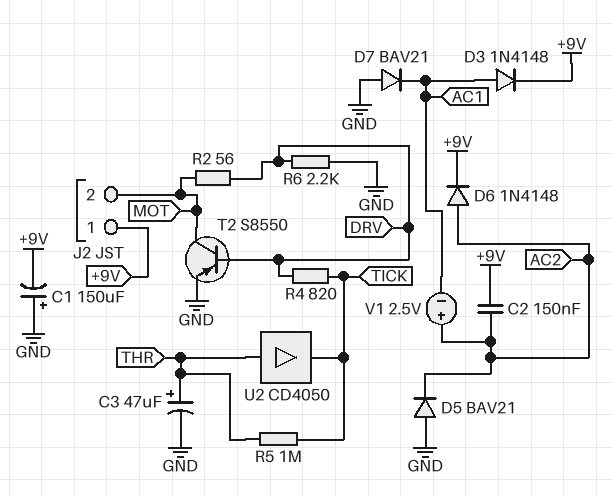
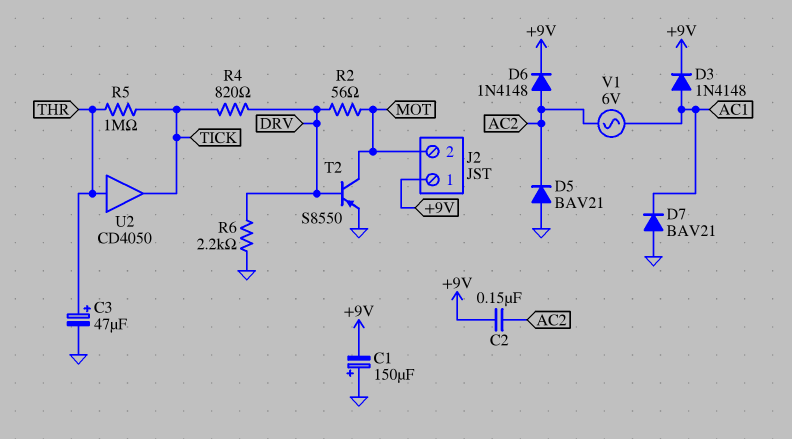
V1: 2.5V (plus AC2, minus AC1) -> AC 6V (AC1, AC2)

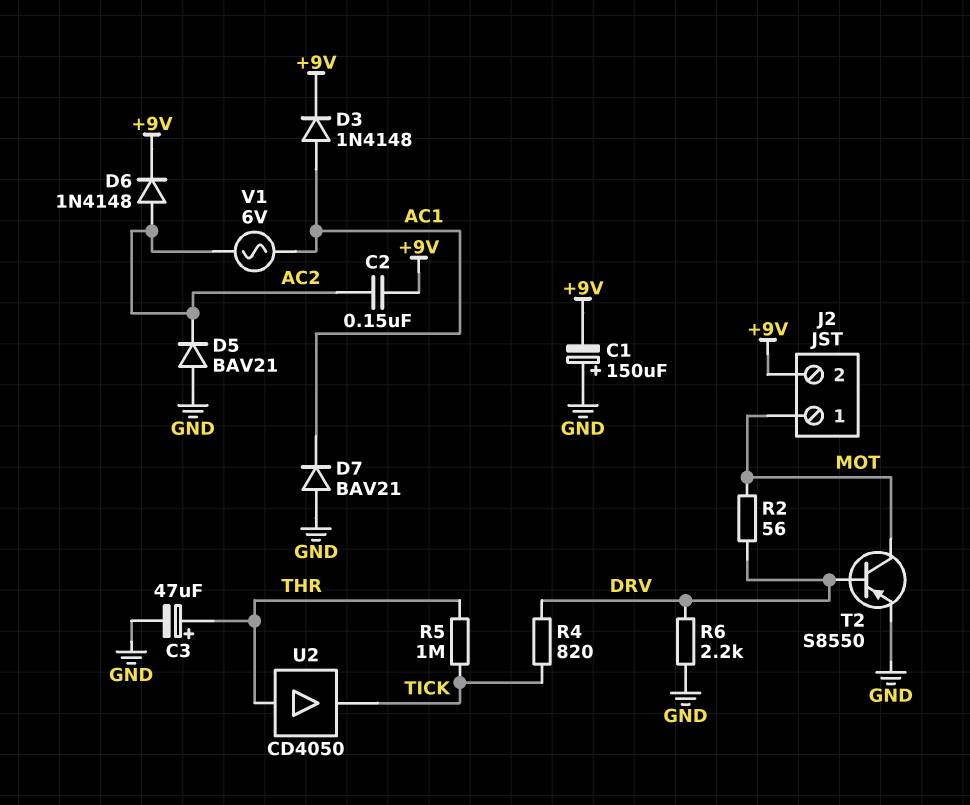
J2 pin 1: +9V -> MOT
J2 pin 2: MOT -> +9V

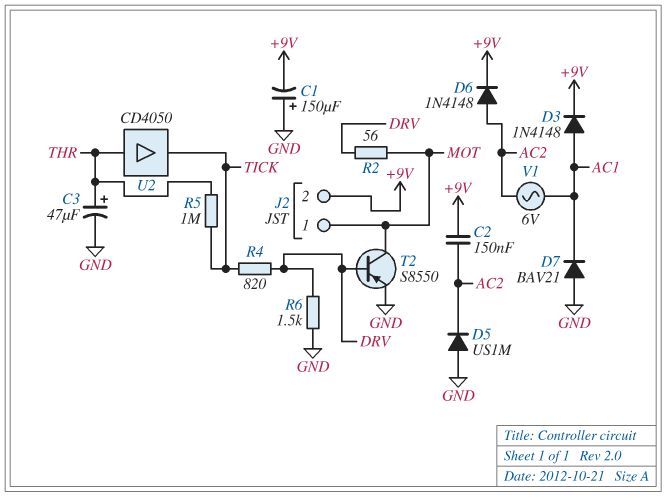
D5: diode BAV21 (A GND, K AC2) -> diode US1M (A GND, K AC2)
R6: 2.2k (DRV, GND) -> 1.5k (DRV, GND)

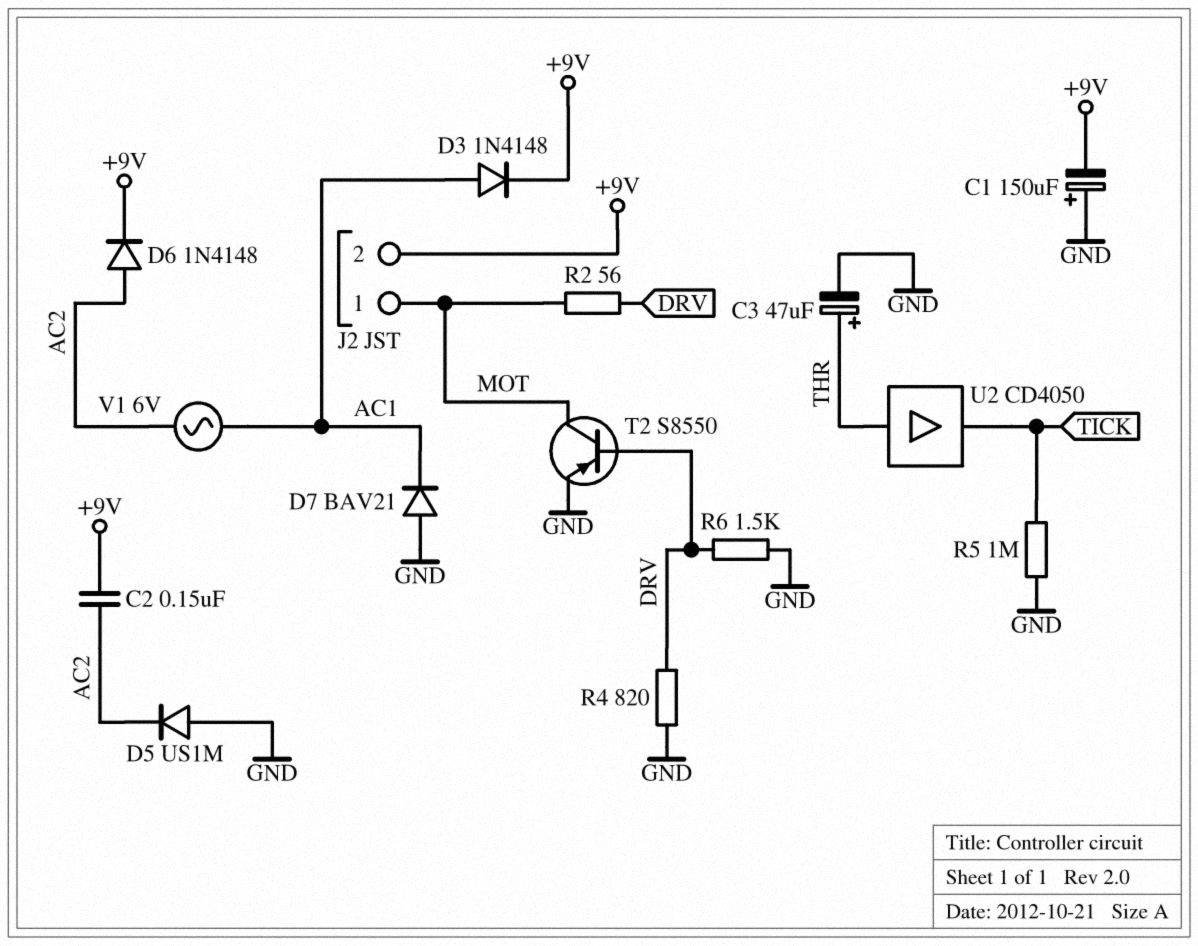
R4: 820 (DRV, TICK) -> 820 (DRV, GND)
R5: 1M (THR, TICK) -> 1M (GND, TICK)

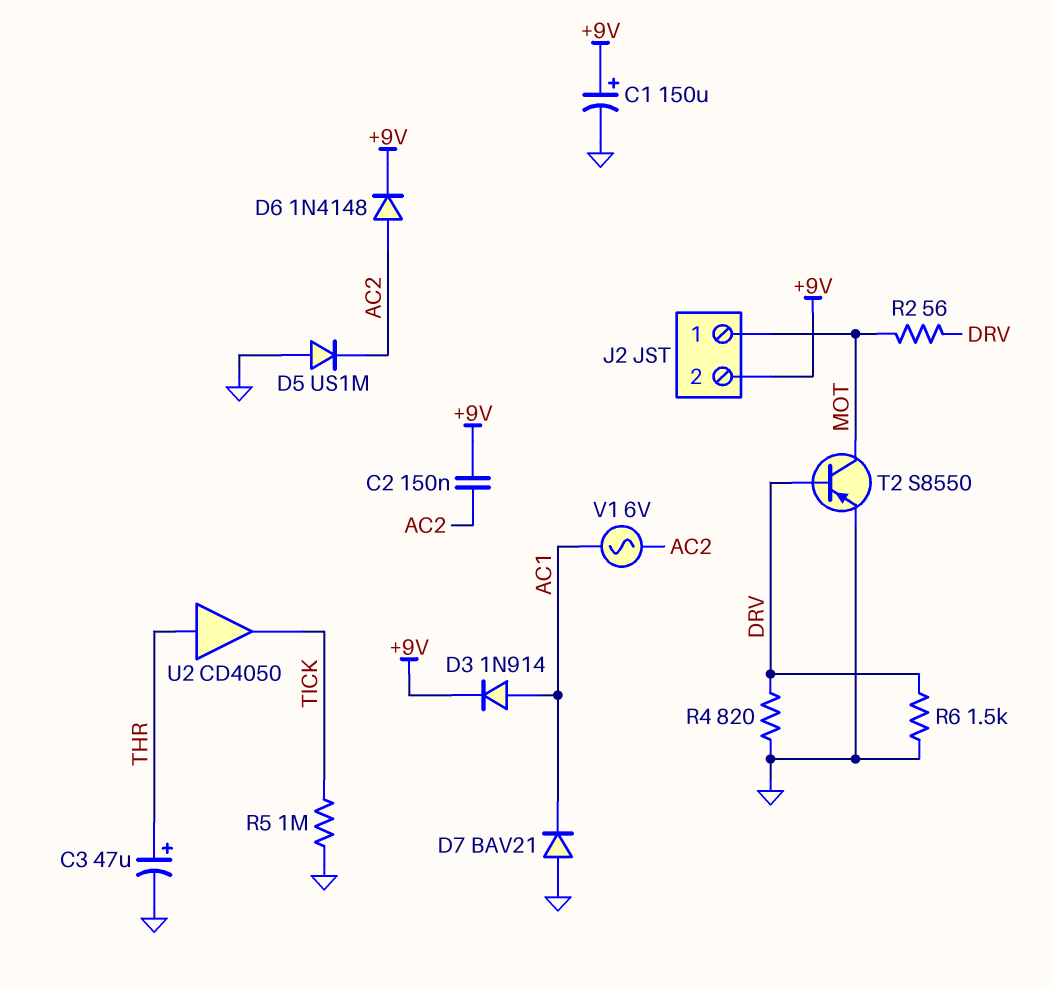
C1: 150uF (plus GND, minus +9V) -> 150uF (plus +9V, minus GND)
D3: diode 1N4148 (A AC1, K +9V) -> diode 1N914 (A AC1, K +9V)

